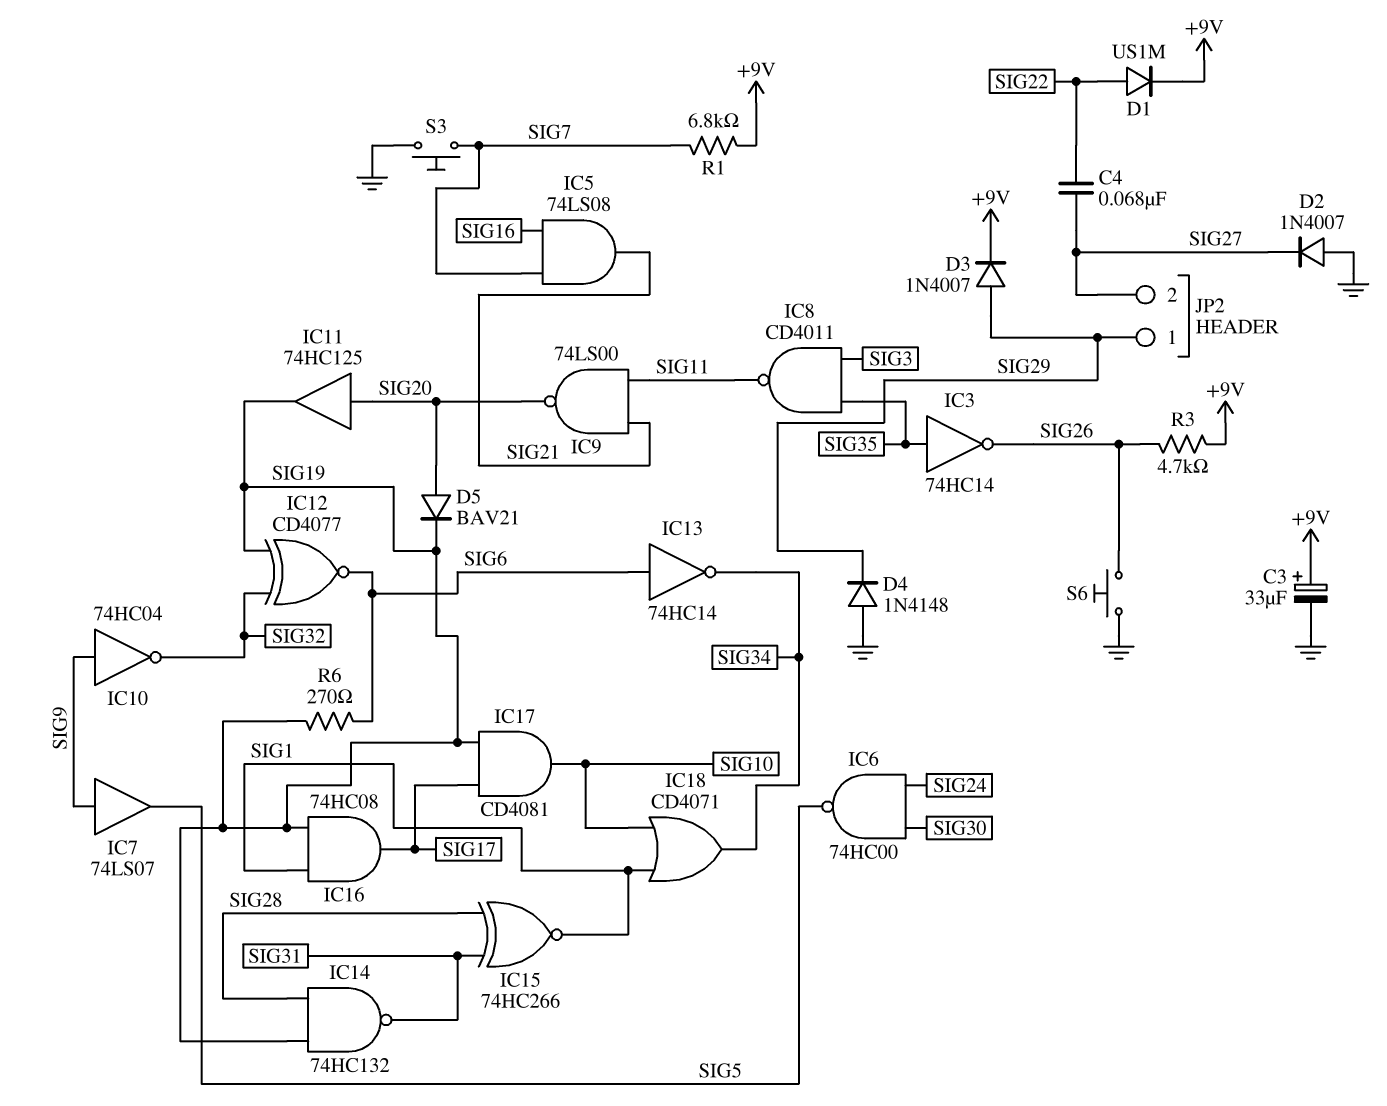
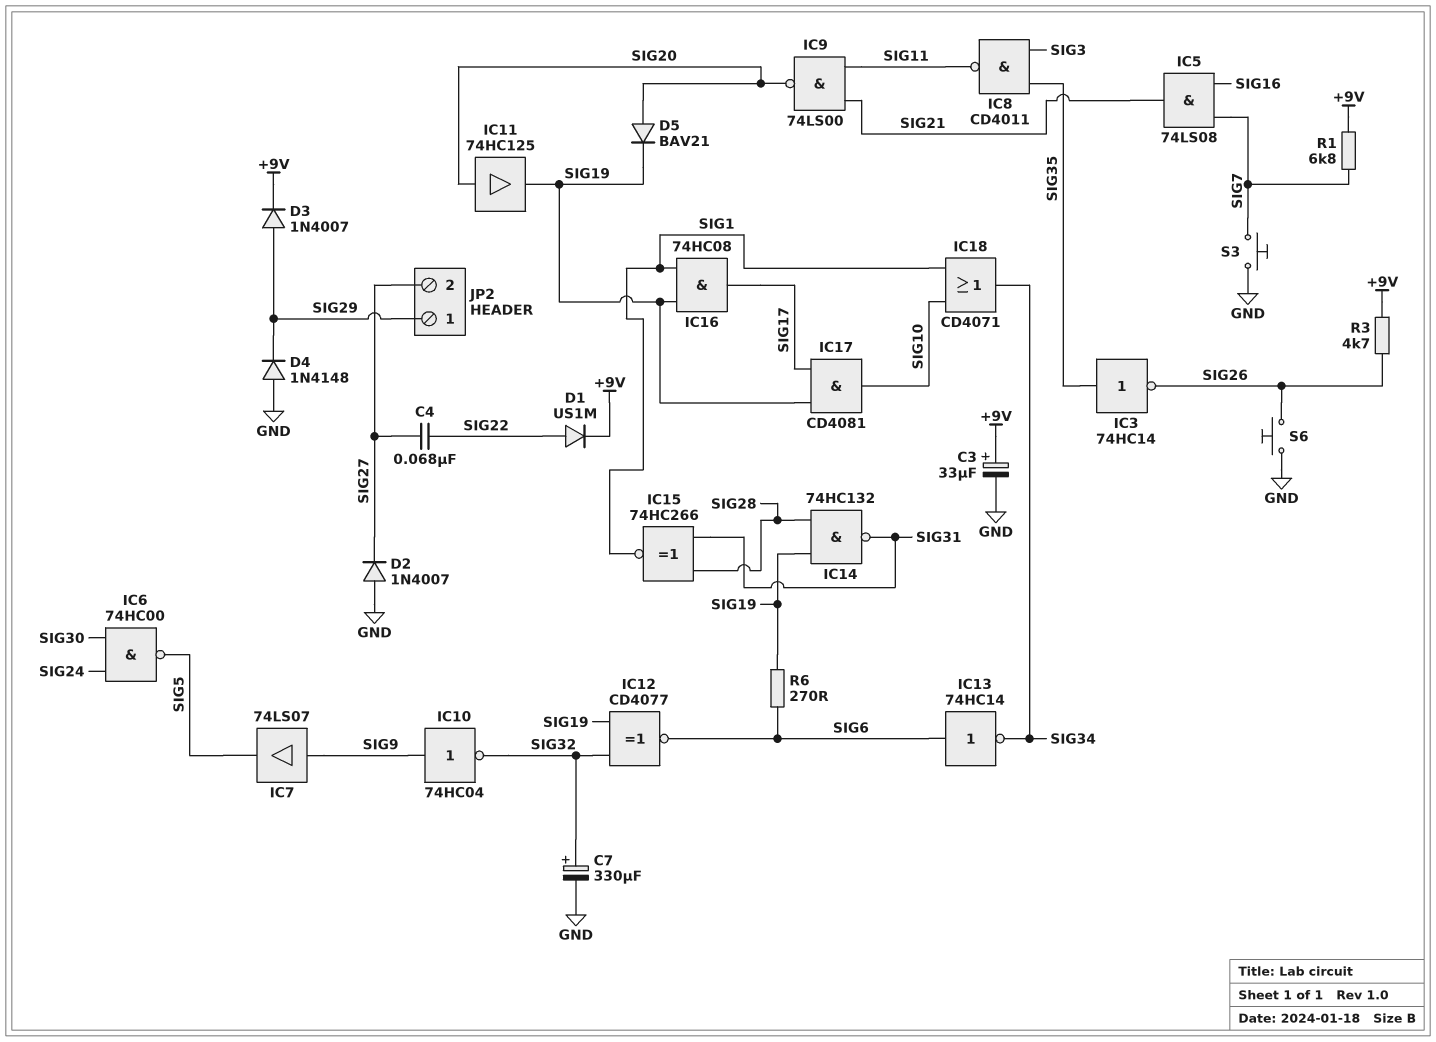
C7: none -> 330uF (plus SIG32, minus GND)

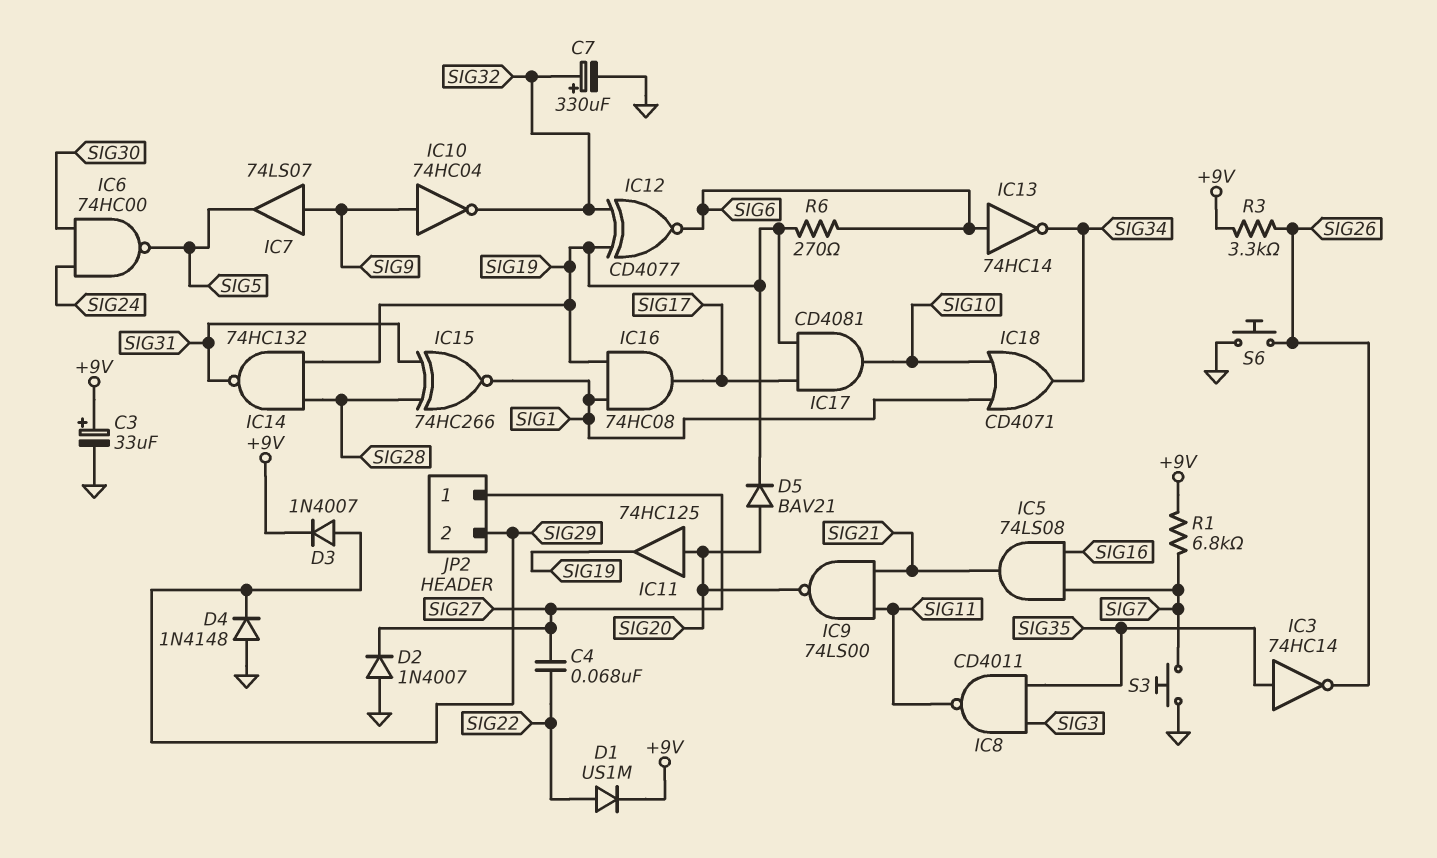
JP2 pin 1: SIG29 -> SIG27
JP2 pin 2: SIG27 -> SIG29
R3: 4.7k (+9V, SIG26) -> 3.3k (+9V, SIG26)

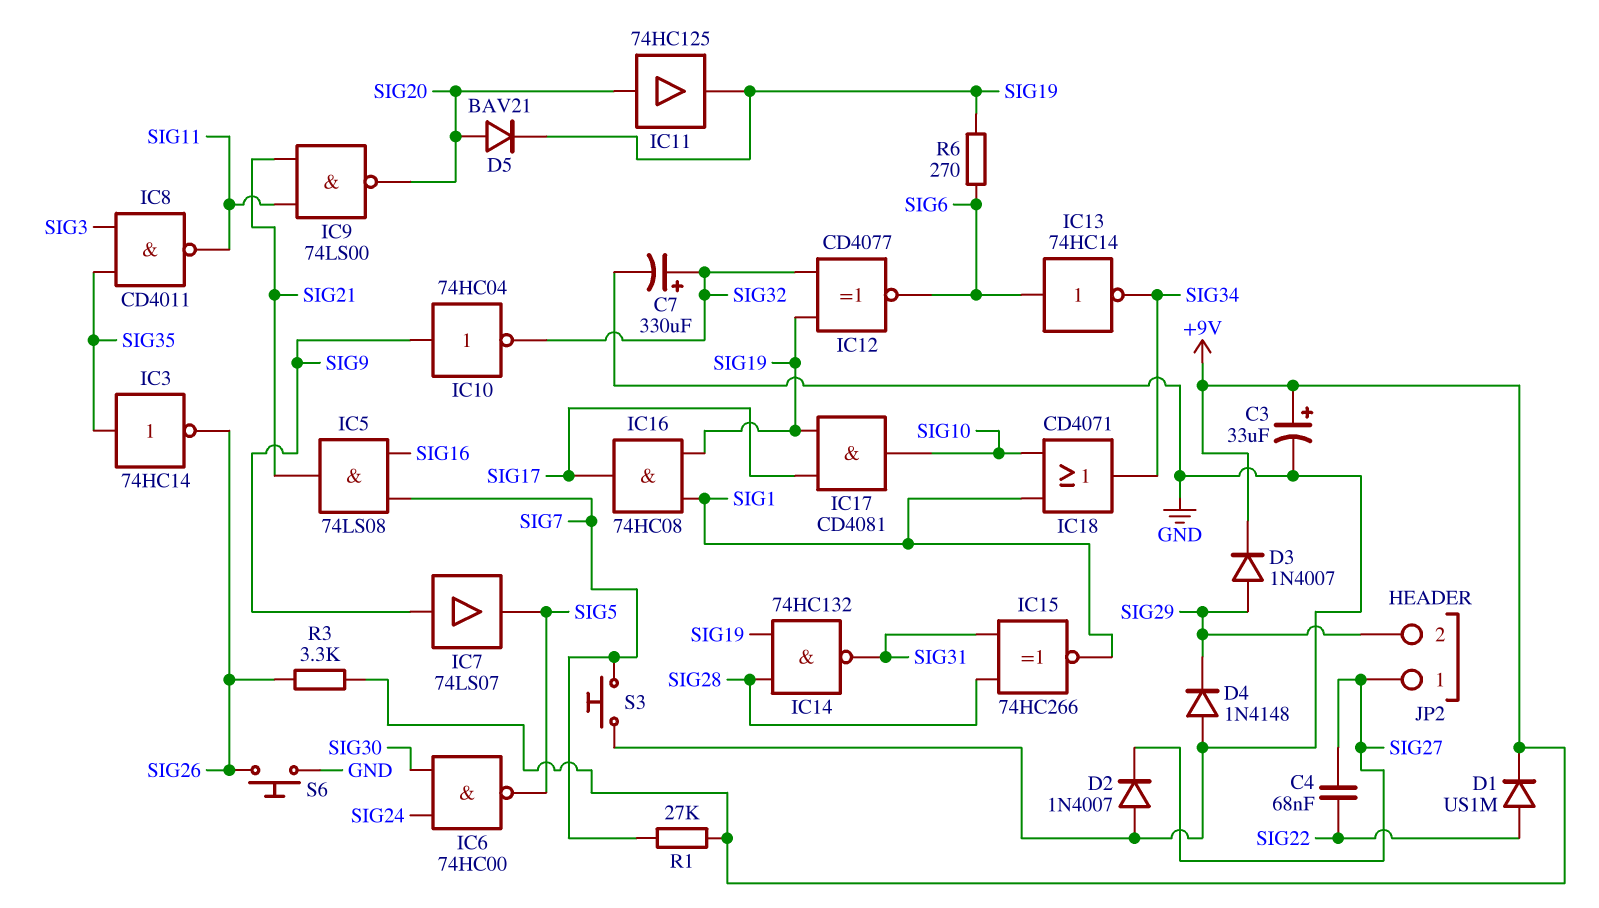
R1: 6.8k (+9V, SIG7) -> 27k (+9V, SIG7)

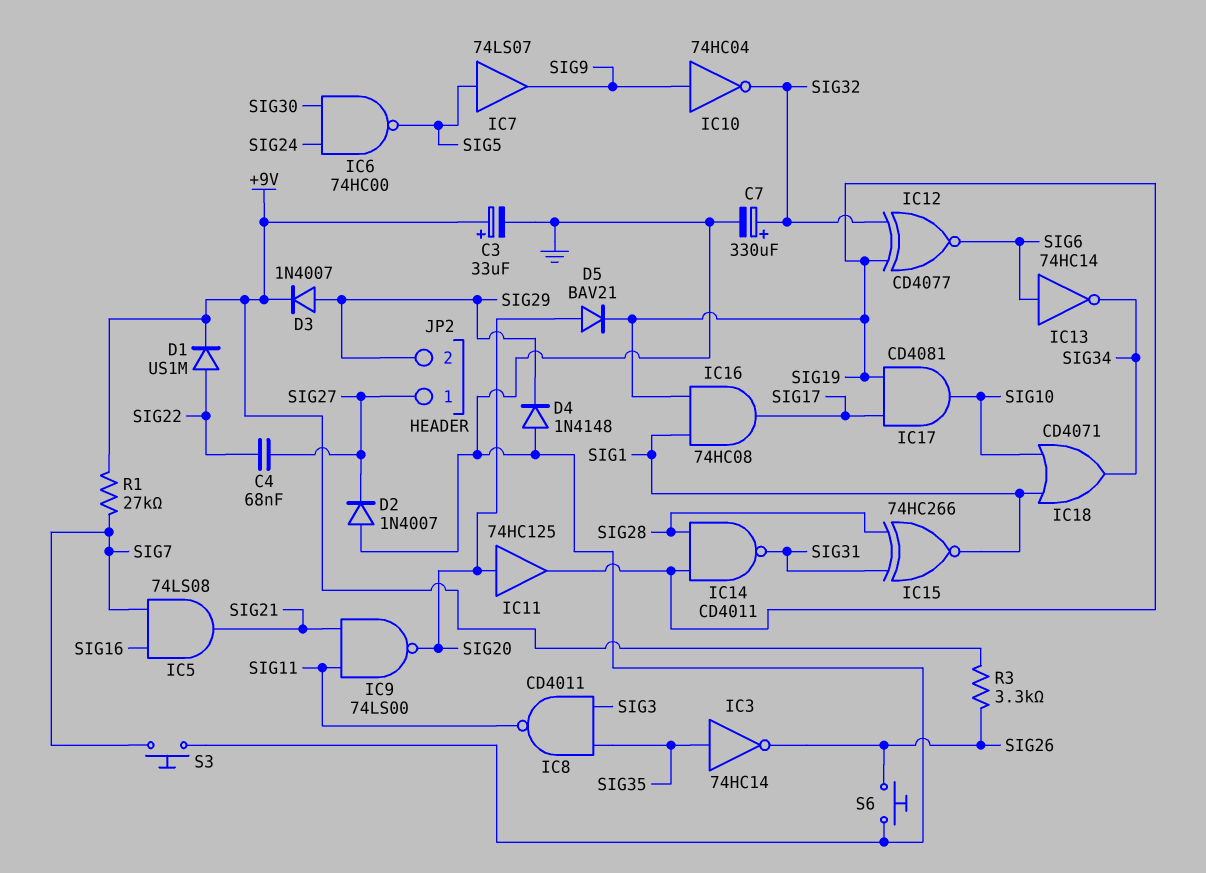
IC7: buffer 74LS07 (in SIG9, out SIG5) -> buffer 74LS07 (in SIG5, out SIG9)
IC14: NAND 74HC132 (in SIG19, in SIG28, out SIG31) -> NAND CD4011 (in SIG19, in SIG28, out SIG31)
R6: 270 (SIG6, SIG19) -> none

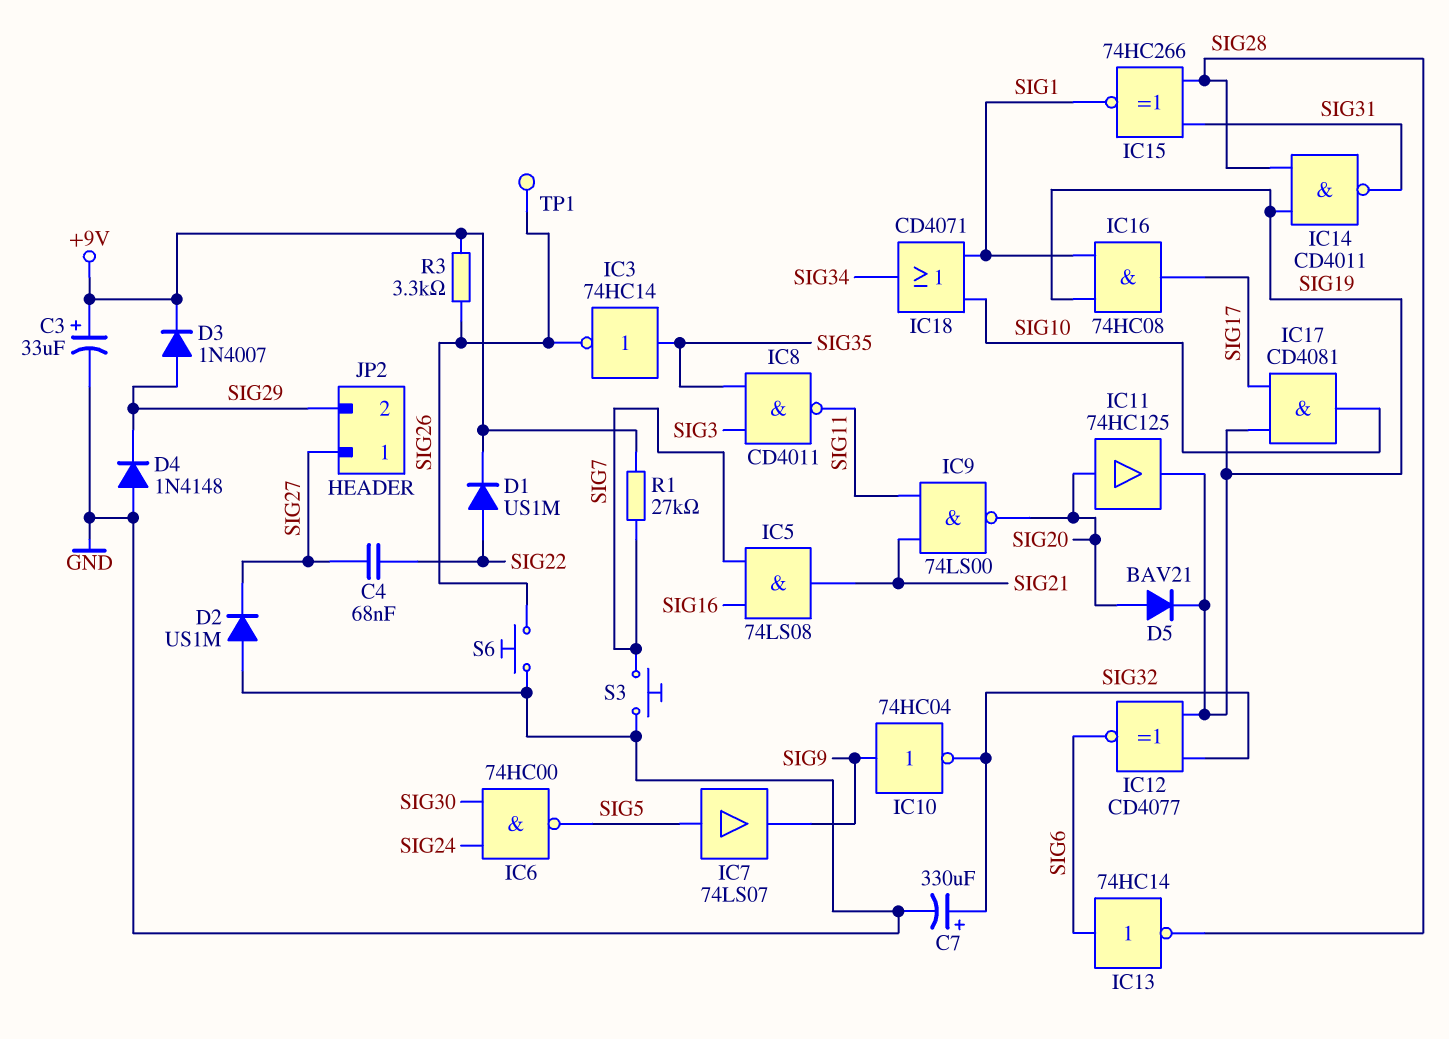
D2: diode 1N4007 (A GND, K SIG27) -> diode US1M (A GND, K SIG27)
IC13: NOT 74HC14 (in SIG6, out SIG34) -> NOT 74HC14 (in SIG6, out SIG28)
TP1: none -> test point (SIG26)

